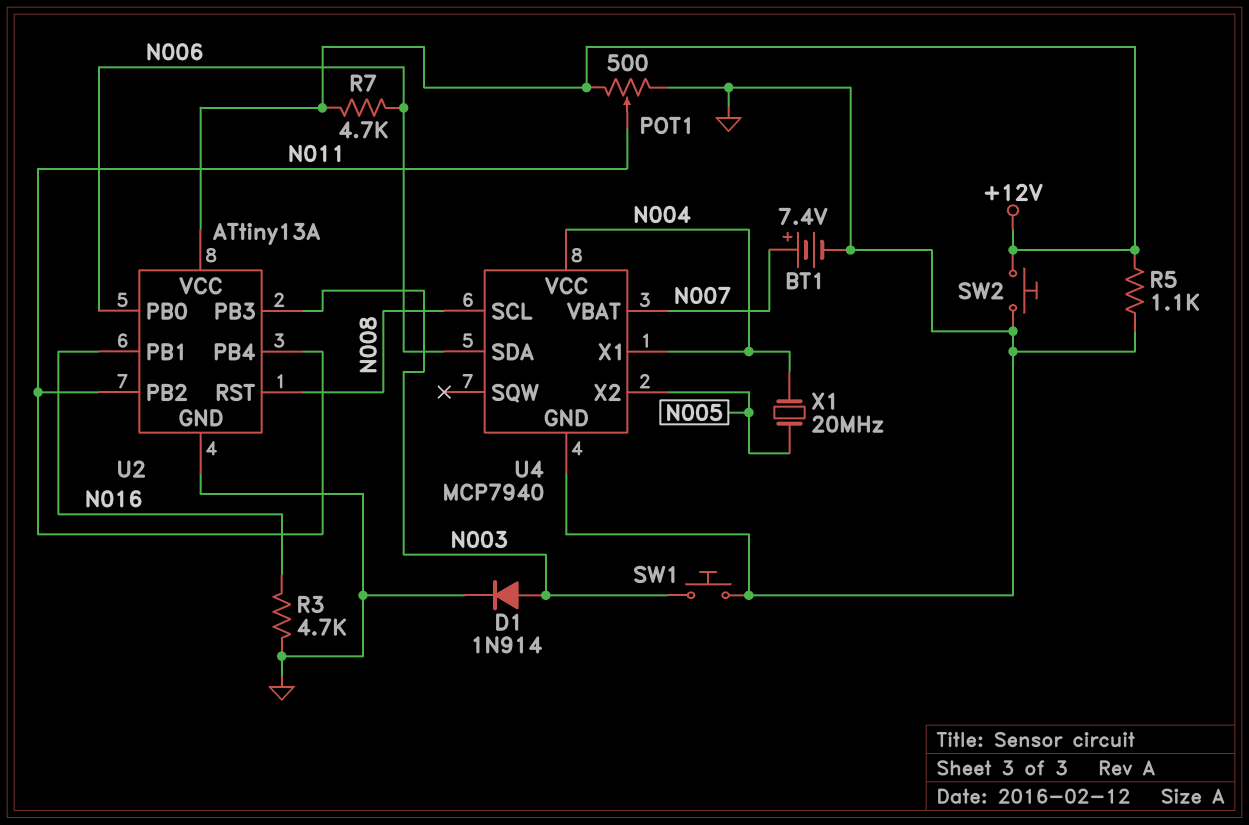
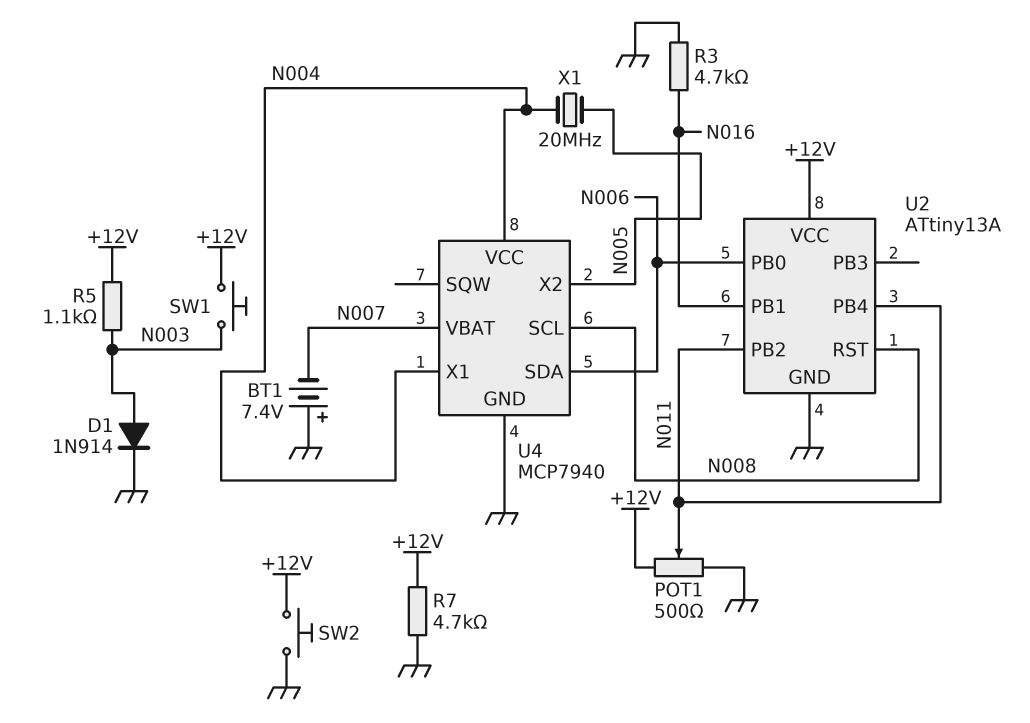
BT1: 7.4V (plus N007, minus GND) -> 7.4V (plus GND, minus N007)
R5: 1.1k (+12V, GND) -> 1.1k (+12V, N003)
R7: 4.7k (+12V, N006) -> 4.7k (+12V, GND)
SW1: button (GND, N003) -> button (+12V, N003)
U2 pin PB3: N003 -> none

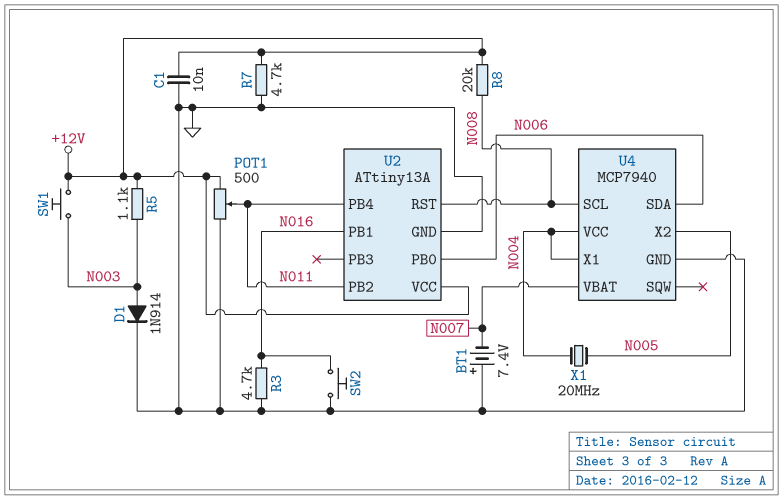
C1: none -> 10nF (+12V, GND)
R8: none -> 20k (+12V, N008)
SW2: button (+12V, GND) -> button (GND, N016)

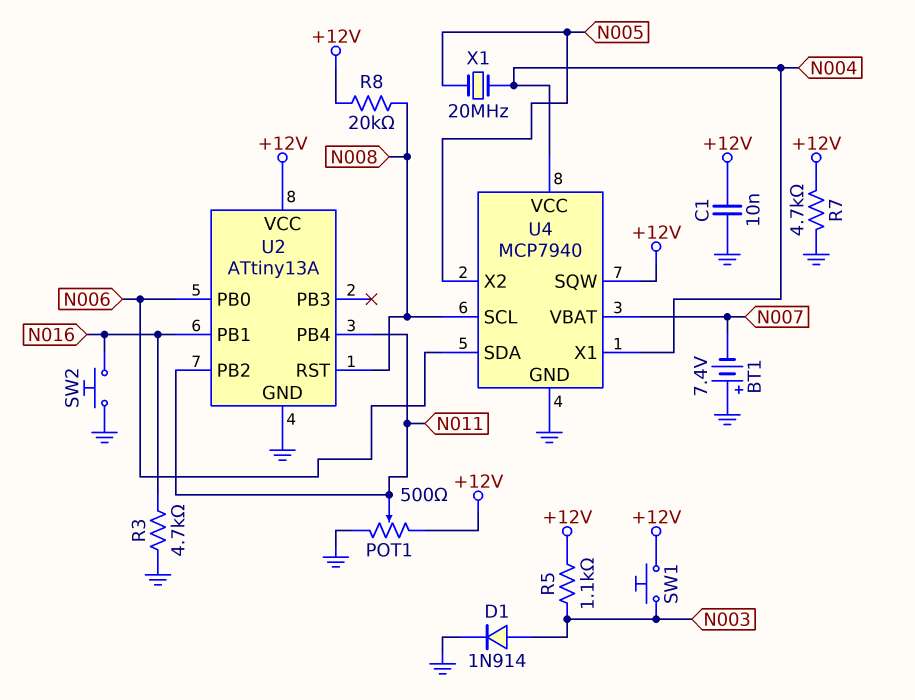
U4 pin SQW: none -> +12V

